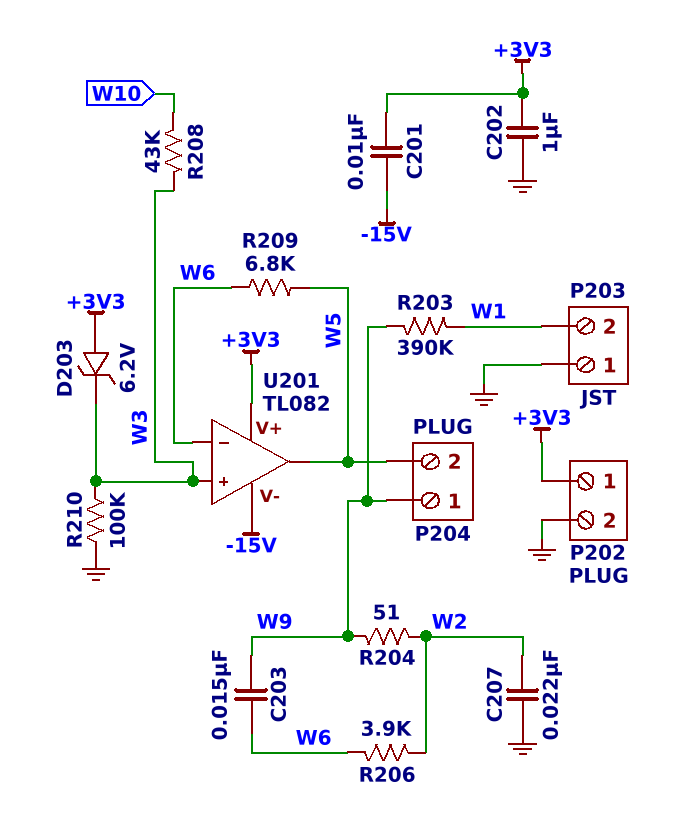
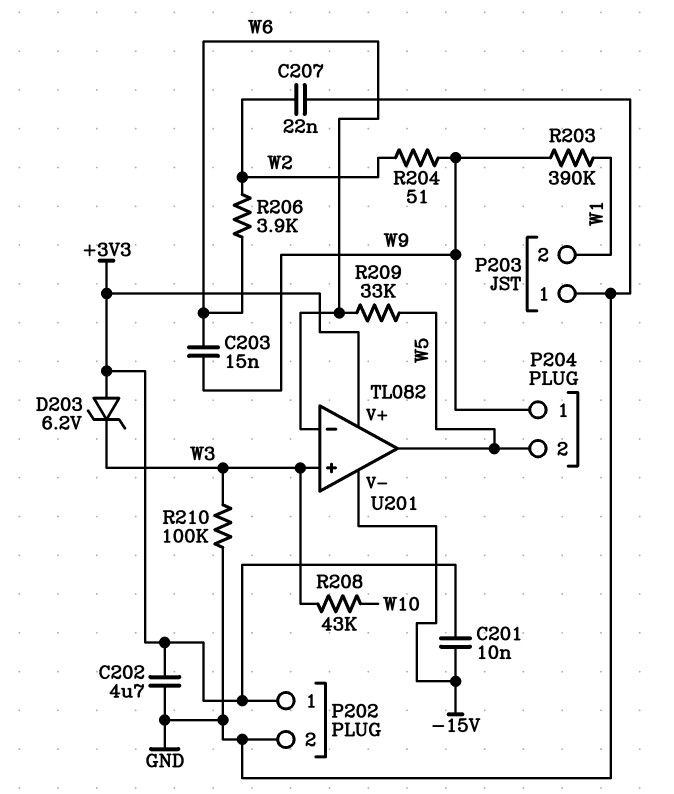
C202: 1uF (+3V3, GND) -> 4.7uF (+3V3, GND)
R209: 6.8k (W5, W6) -> 33k (W5, W6)

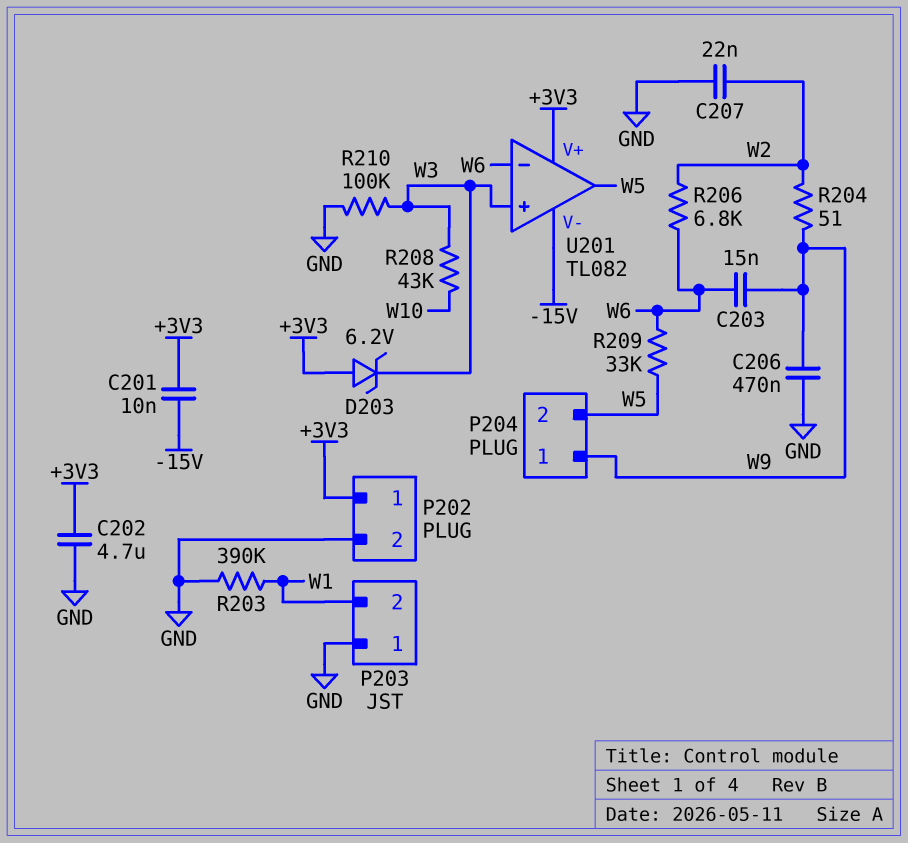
C206: none -> 470nF (GND, W9)
R203: 390k (W1, W9) -> 390k (GND, W1)
R206: 3.9k (W2, W6) -> 6.8k (W2, W6)

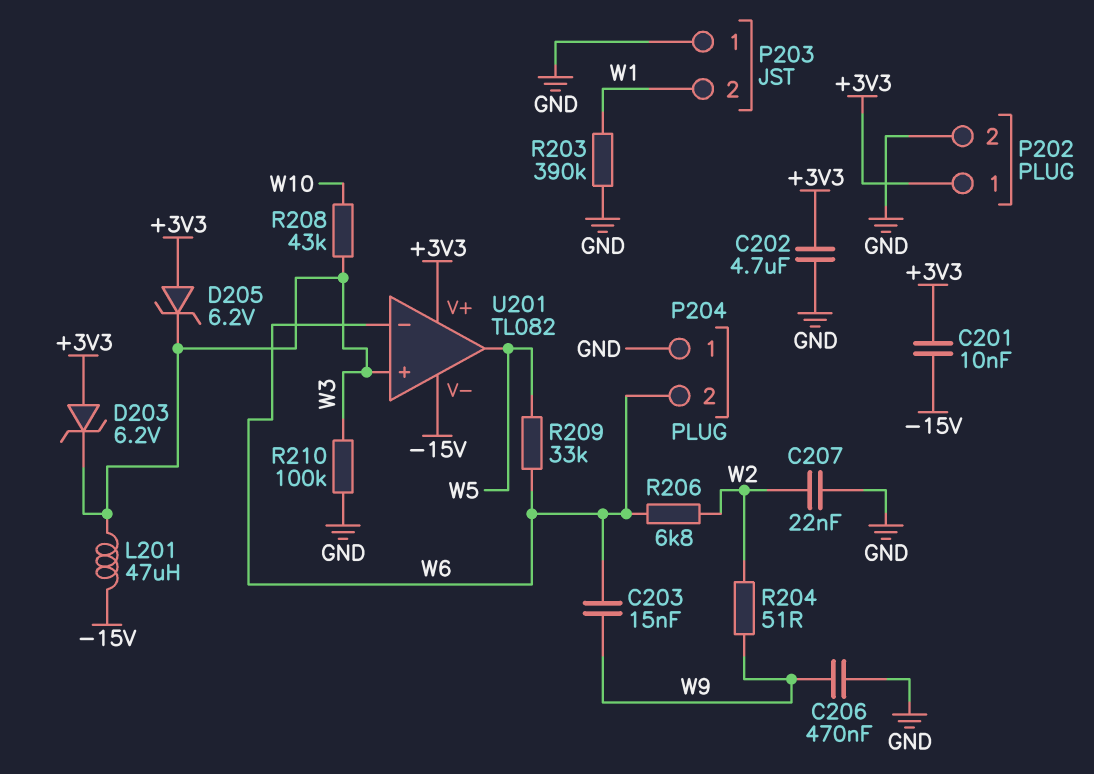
D205: none -> zener 6.2V (A +3V3, K W3)
L201: none -> 47uH (-15V, W3)
P204 pin 1: W9 -> GND
P204 pin 2: W5 -> W6

